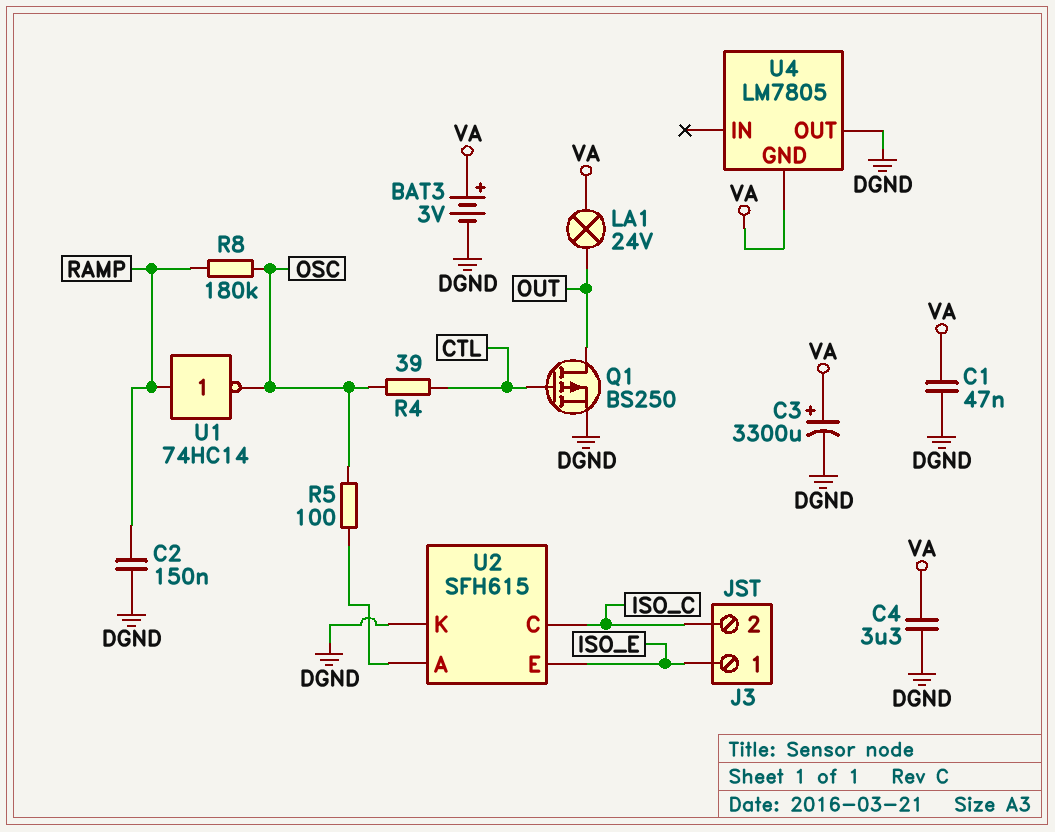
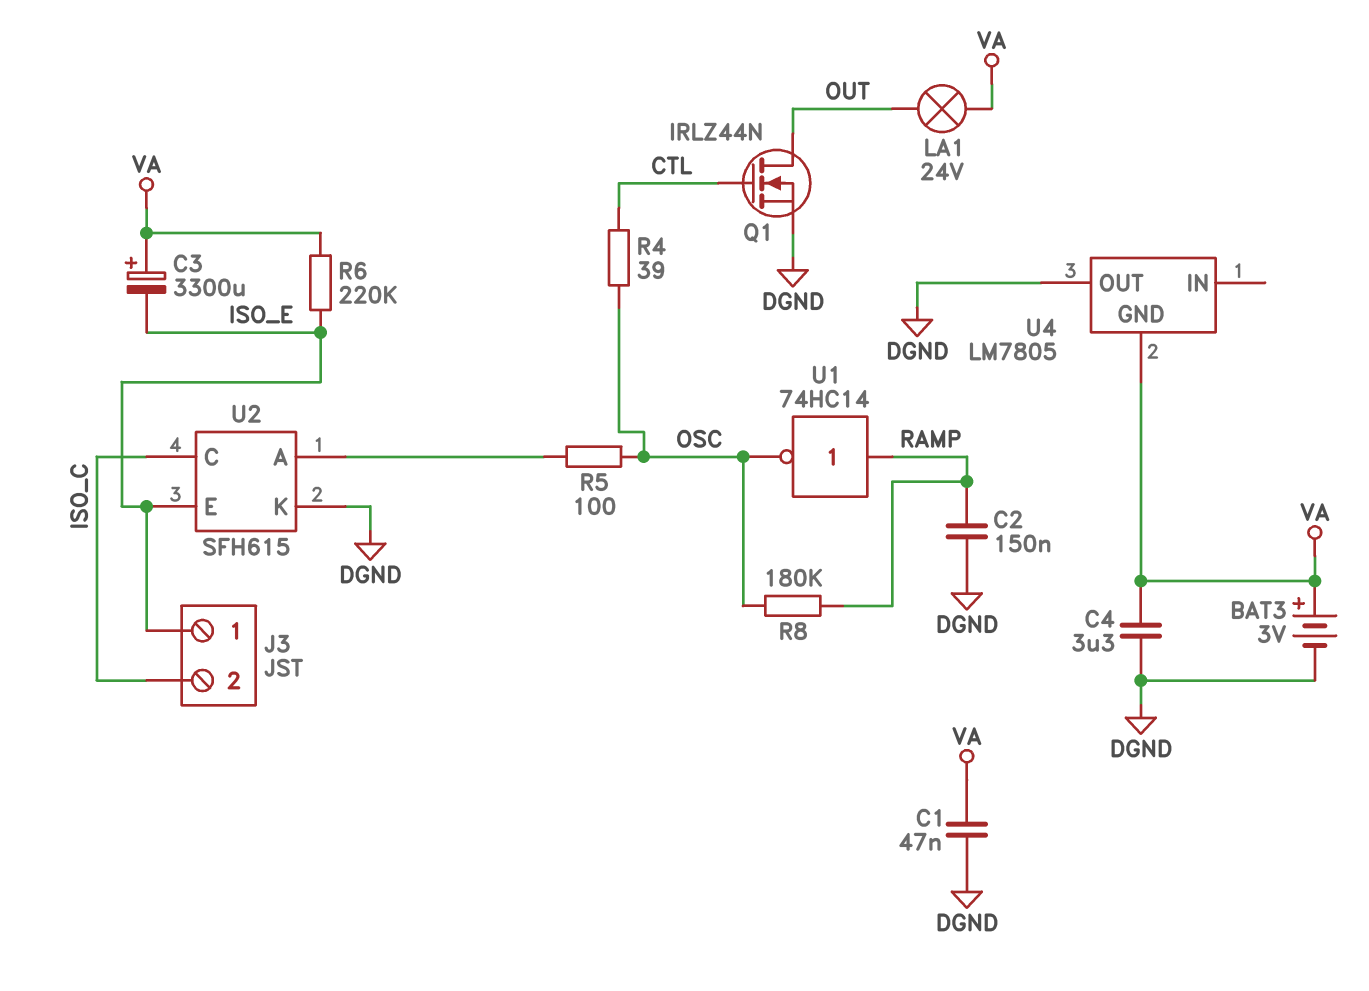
C3: 3300uF (plus VA, minus DGND) -> 3300uF (plus VA, minus ISO_E)
Q1: PMOS BS250 (G CTL, D OUT, S DGND) -> NMOS IRLZ44N (G CTL, D OUT, S DGND)
R6: none -> 220k (ISO_E, VA)

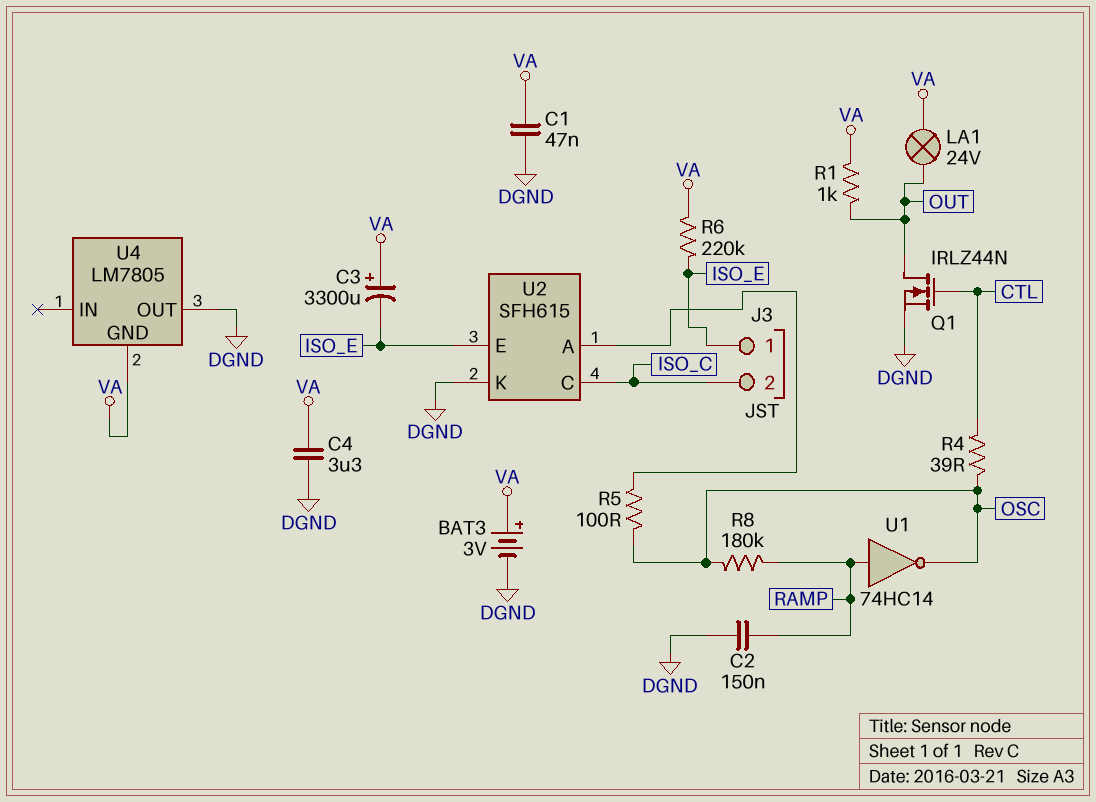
R1: none -> 1k (OUT, VA)

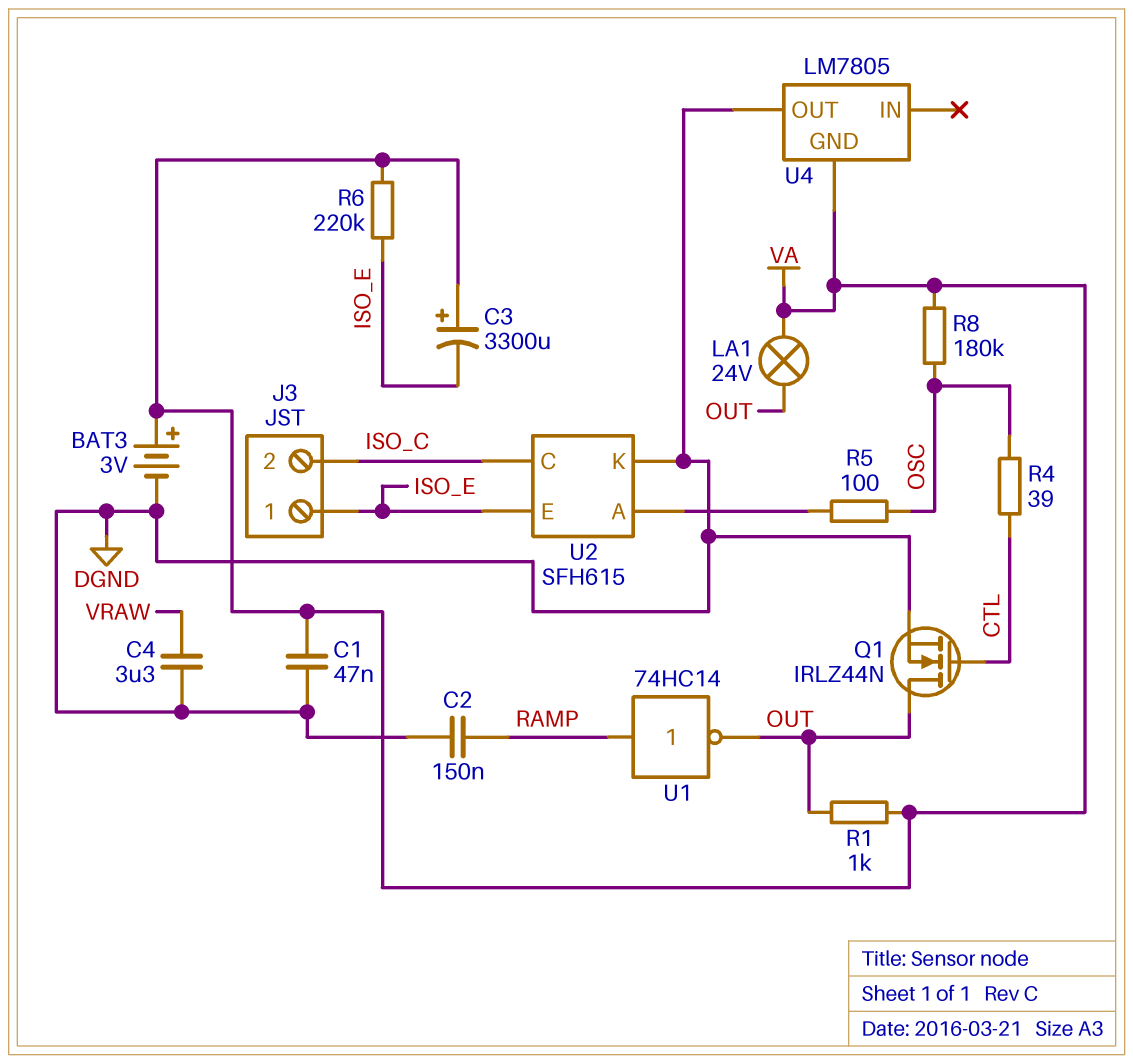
C4: 3.3uF (DGND, VA) -> 3.3uF (DGND, VRAW)
R8: 180k (OSC, RAMP) -> 180k (OSC, VA)
U1: NOT 74HC14 (in RAMP, out OSC) -> NOT 74HC14 (in RAMP, out OUT)

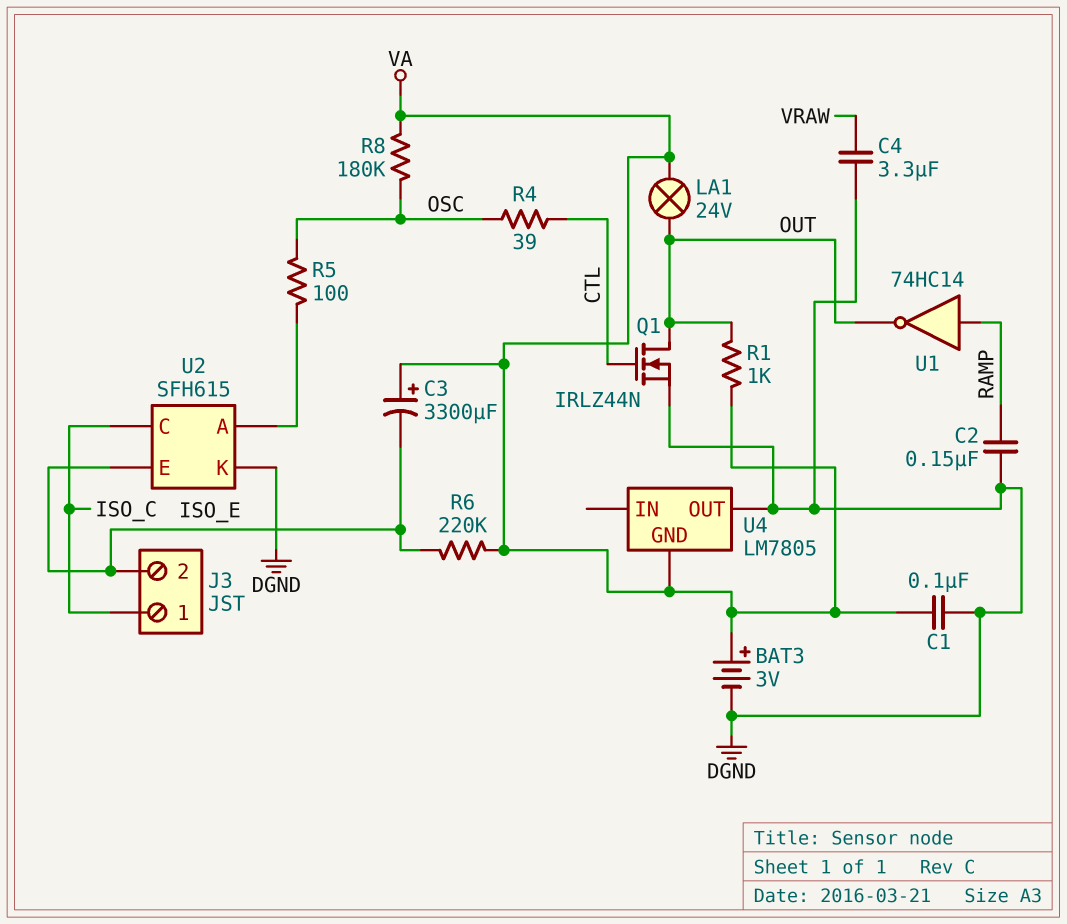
C1: 47nF (DGND, VA) -> 100nF (DGND, VA)
J3 pin 1: ISO_E -> ISO_C
J3 pin 2: ISO_C -> ISO_E

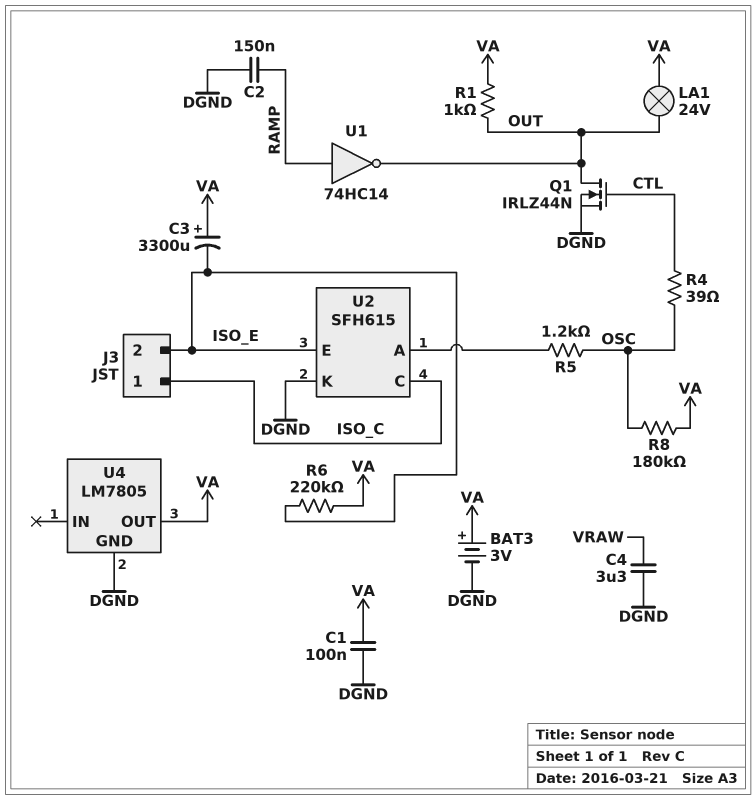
R5: 100 (OSC, U2/A) -> 1.2k (OSC, U2/A)
U4 pin GND: VA -> DGND
U4 pin OUT: DGND -> VA

